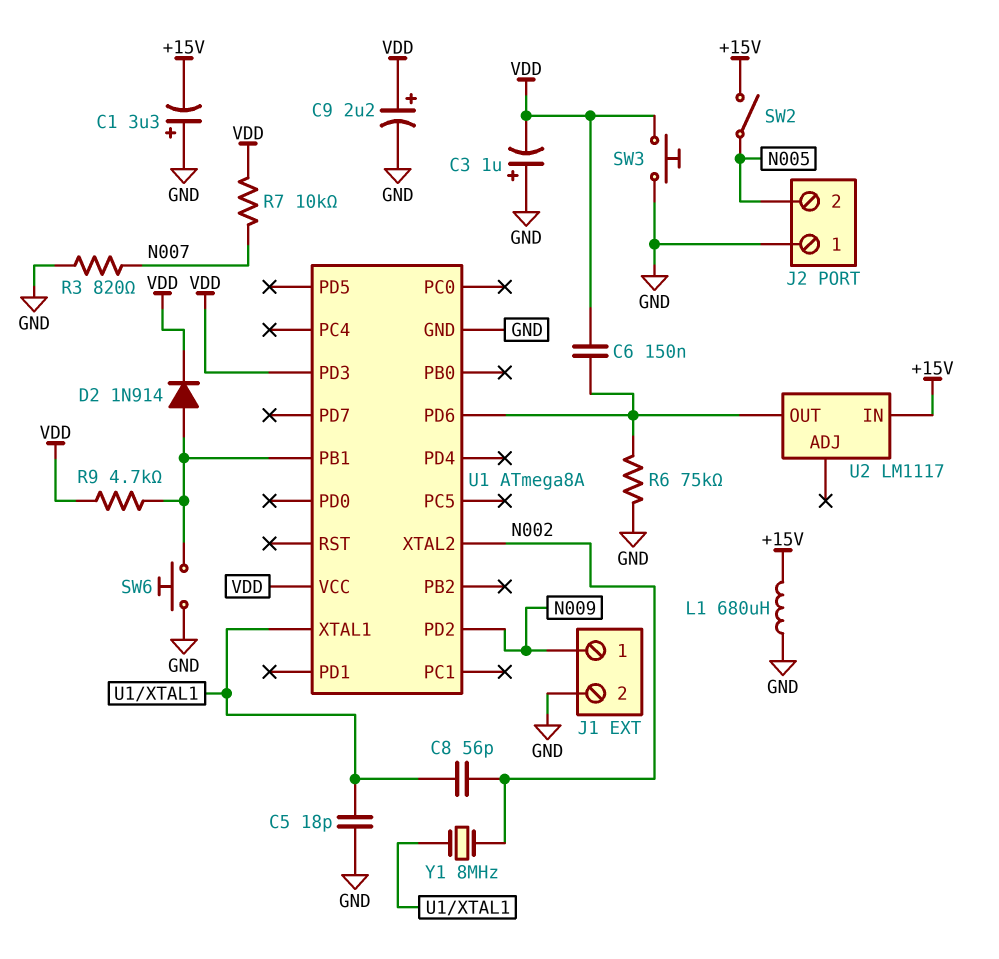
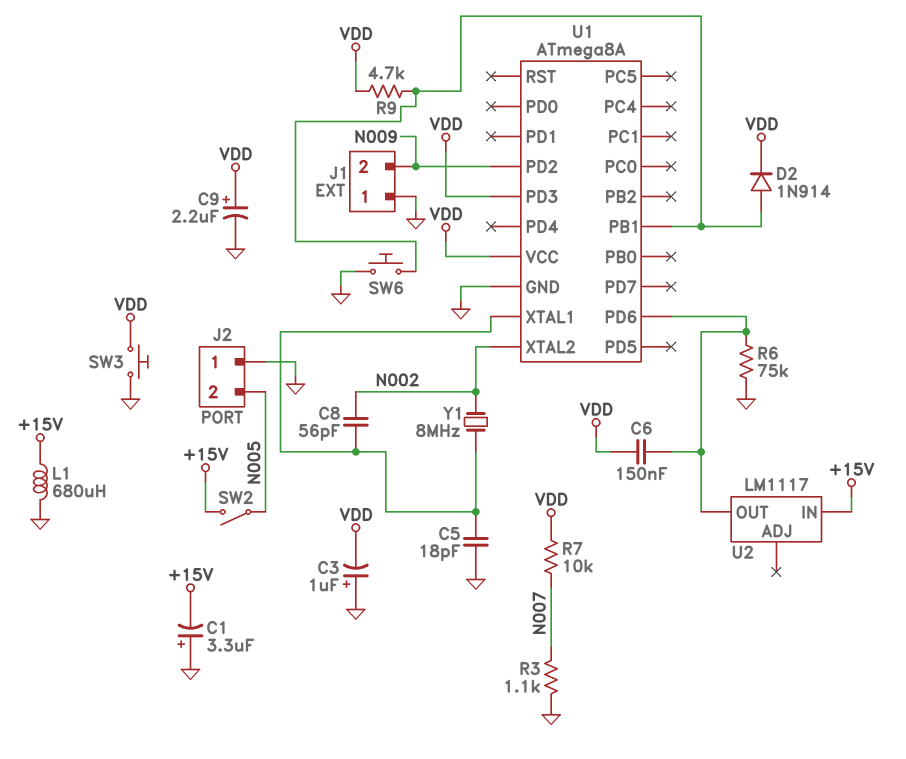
J1 pin 1: N009 -> GND
J1 pin 2: GND -> N009
R3: 820 (GND, N007) -> 1.1k (GND, N007)

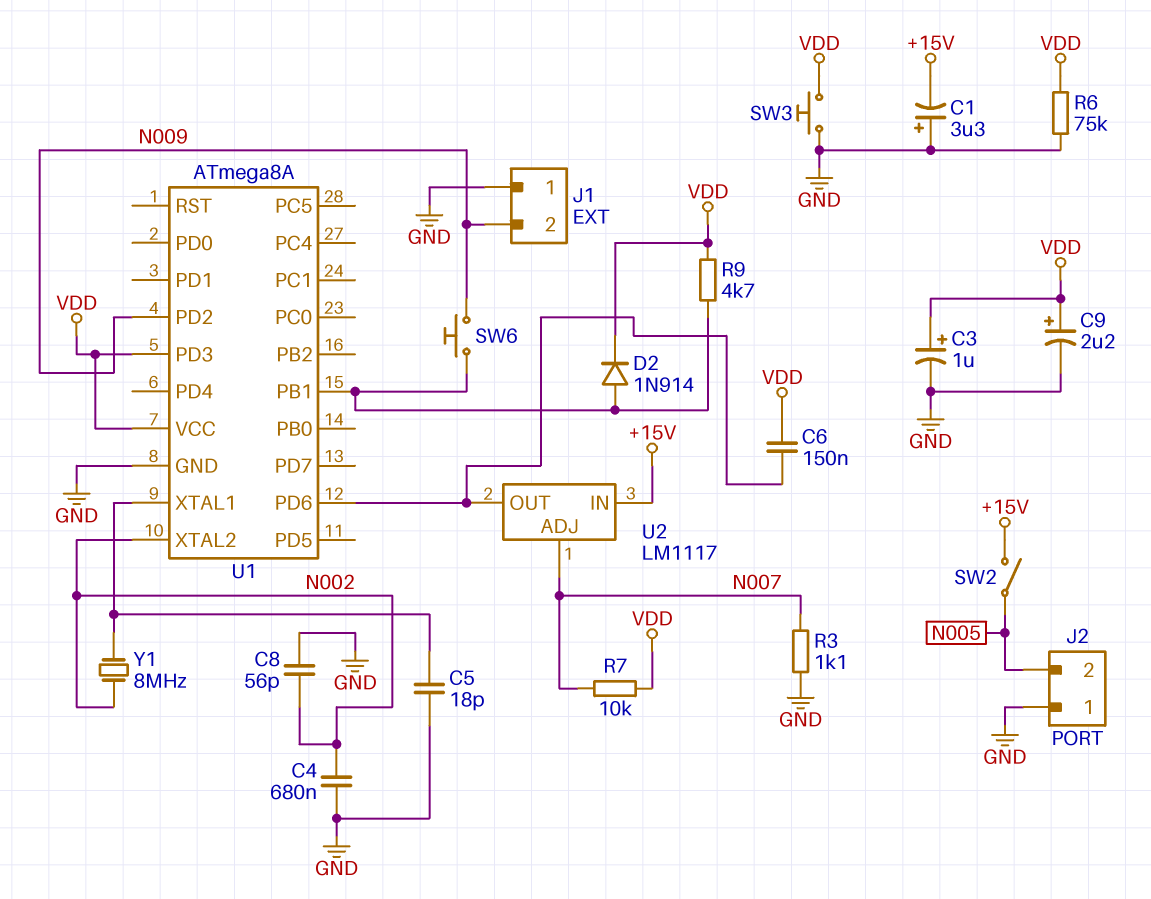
C3: 1uF (plus GND, minus VDD) -> 1uF (plus VDD, minus GND)
C4: none -> 680nF (GND, N002)
C8: 56pF (N002, U1/XTAL1) -> 56pF (GND, N002)
L1: 680uH (+15V, GND) -> none
R6: 75k (GND, U1/PD6) -> 75k (GND, VDD)
SW6: button (GND, U1/PB1) -> button (N009, U1/PB1)
U2 pin ADJ: none -> N007

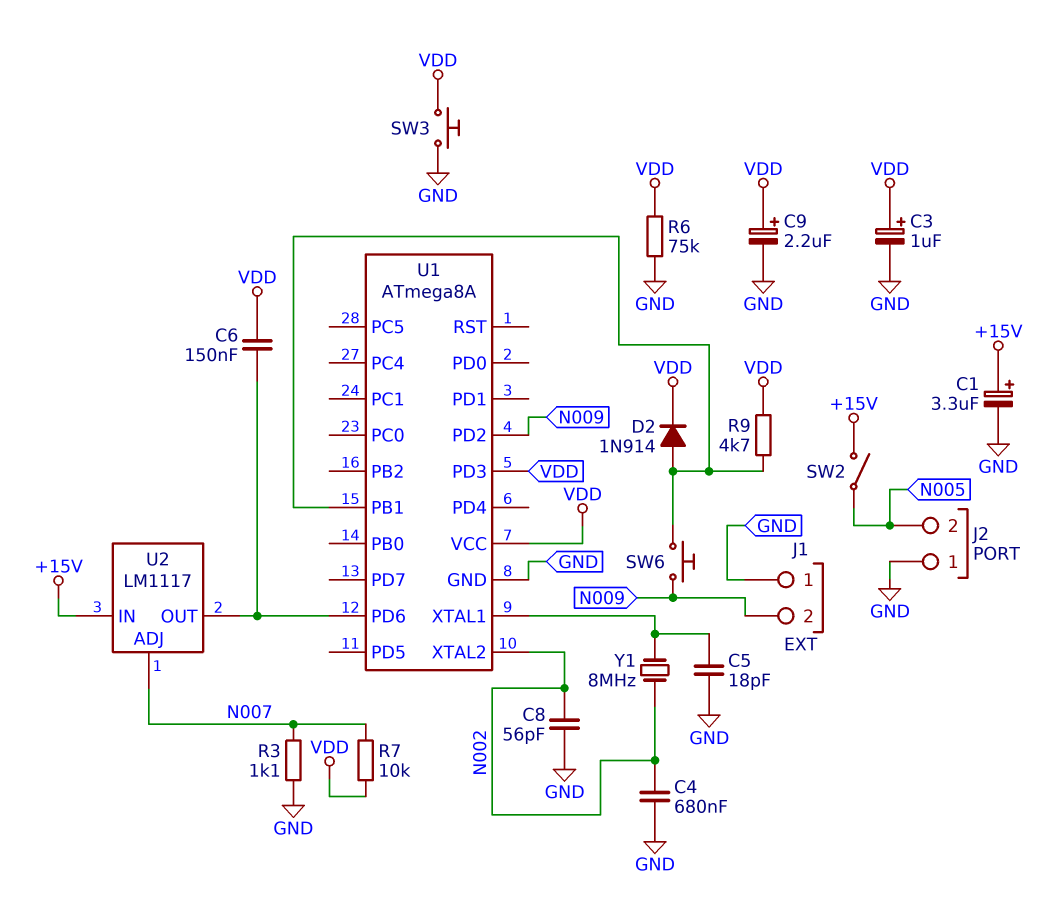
C1: 3.3uF (plus GND, minus +15V) -> 3.3uF (plus +15V, minus GND)

